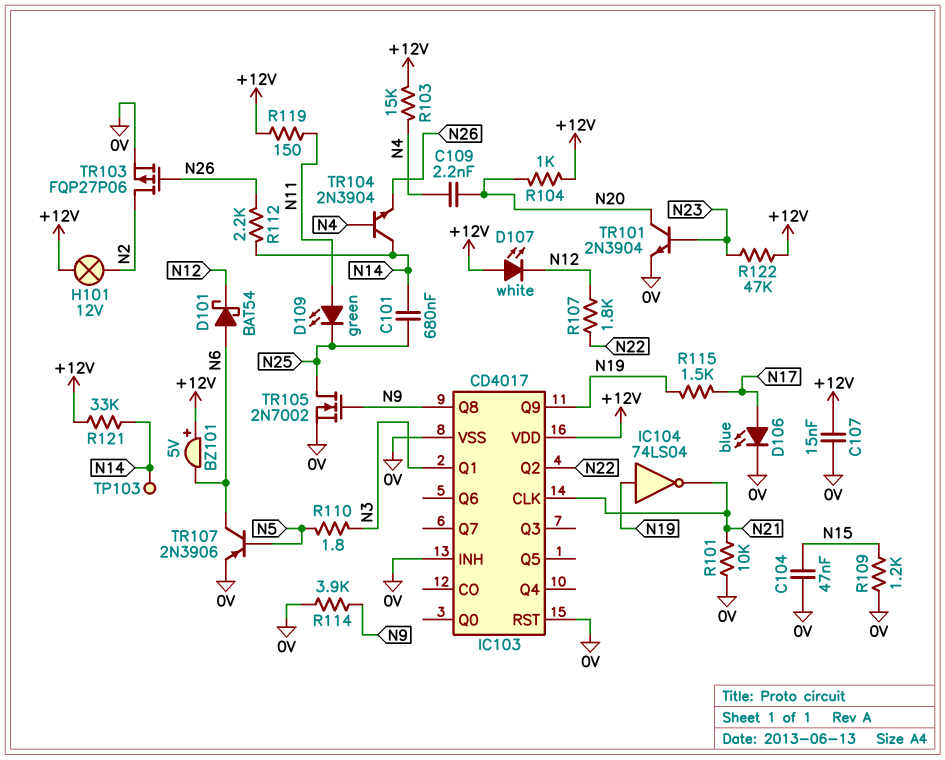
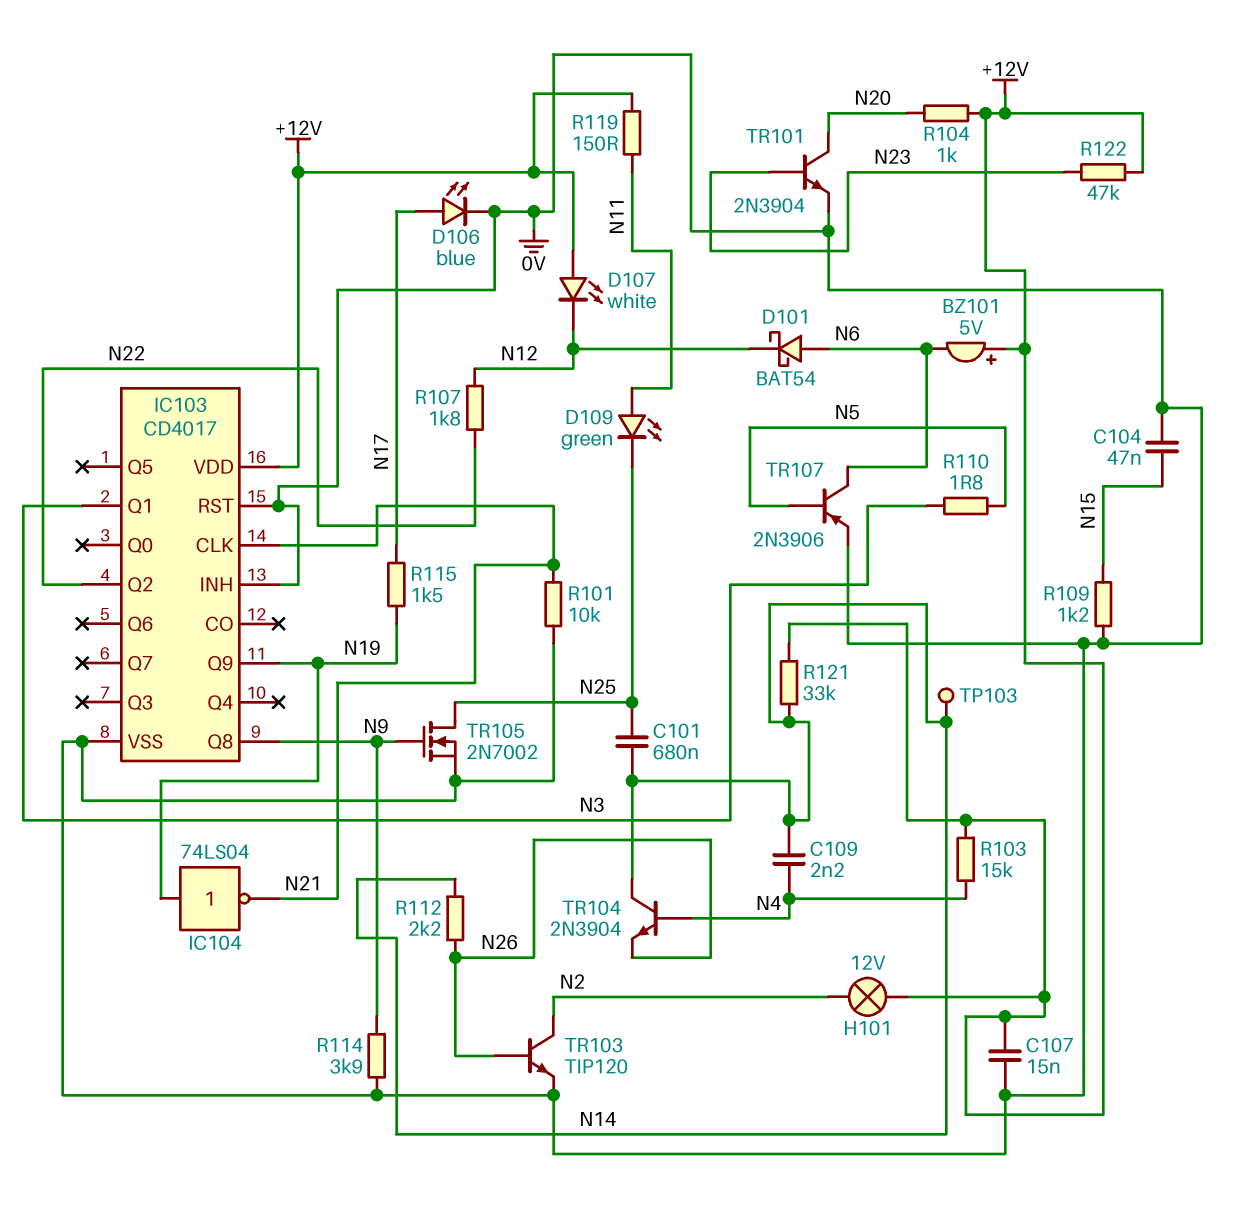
C109: 2.2nF (N4, N20) -> 2.2nF (N4, N14)
TR103: PMOS FQP27P06 (G N26, D N2, S 0V) -> NPN TIP120 (B N26, C N2, E 0V)

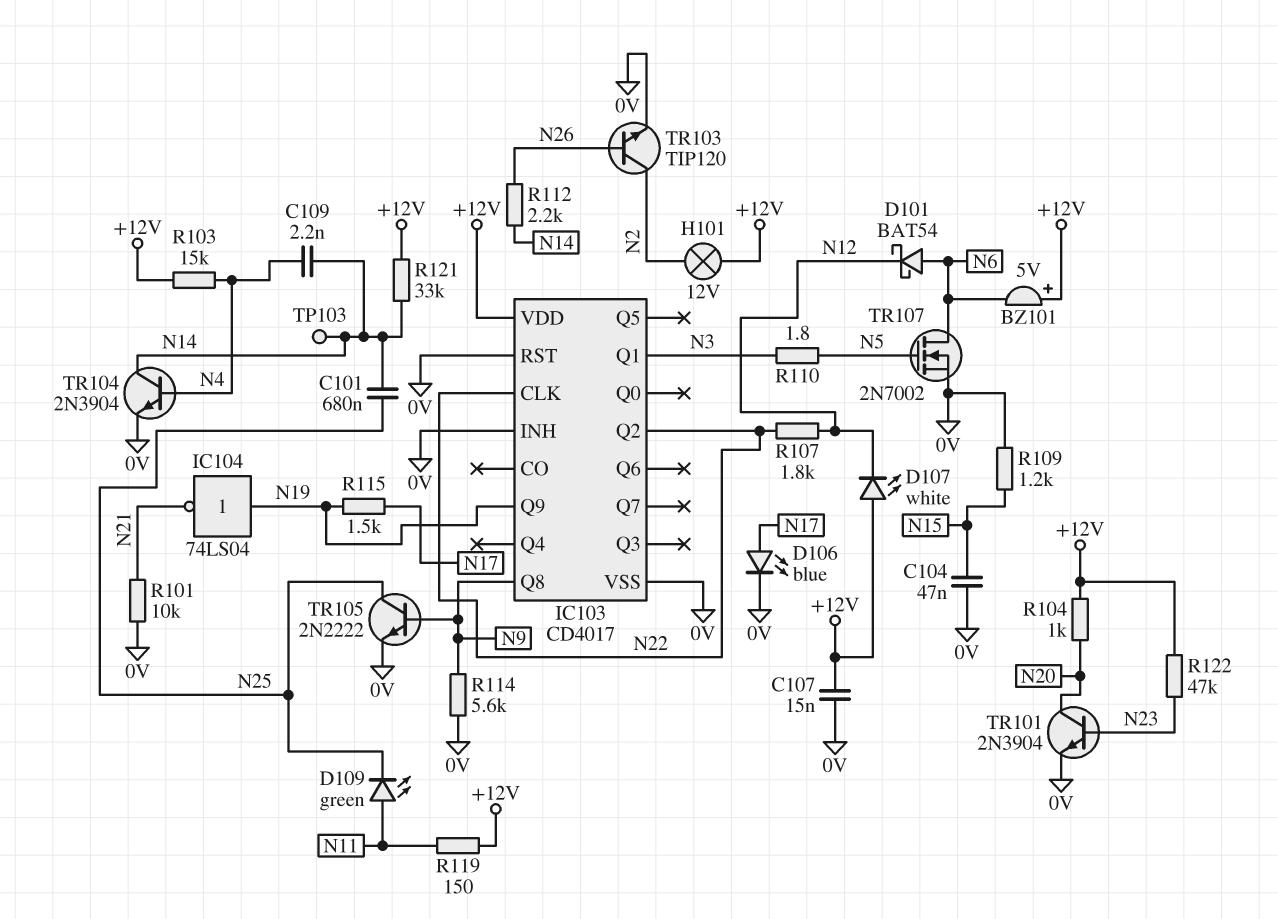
IC103 pin CLK: N21 -> N22
R114: 3.9k (0V, N9) -> 5.6k (0V, N9)
TR104: NPN 2N3904 (B N4, C N14, E N26) -> NPN 2N3904 (B N4, C N14, E 0V)
TR105: NMOS 2N7002 (G N9, D N25, S 0V) -> NPN 2N2222 (B N9, C N25, E 0V)
TR107: PNP 2N3906 (B N5, C N6, E 0V) -> NMOS 2N7002 (G N5, D N6, S 0V)

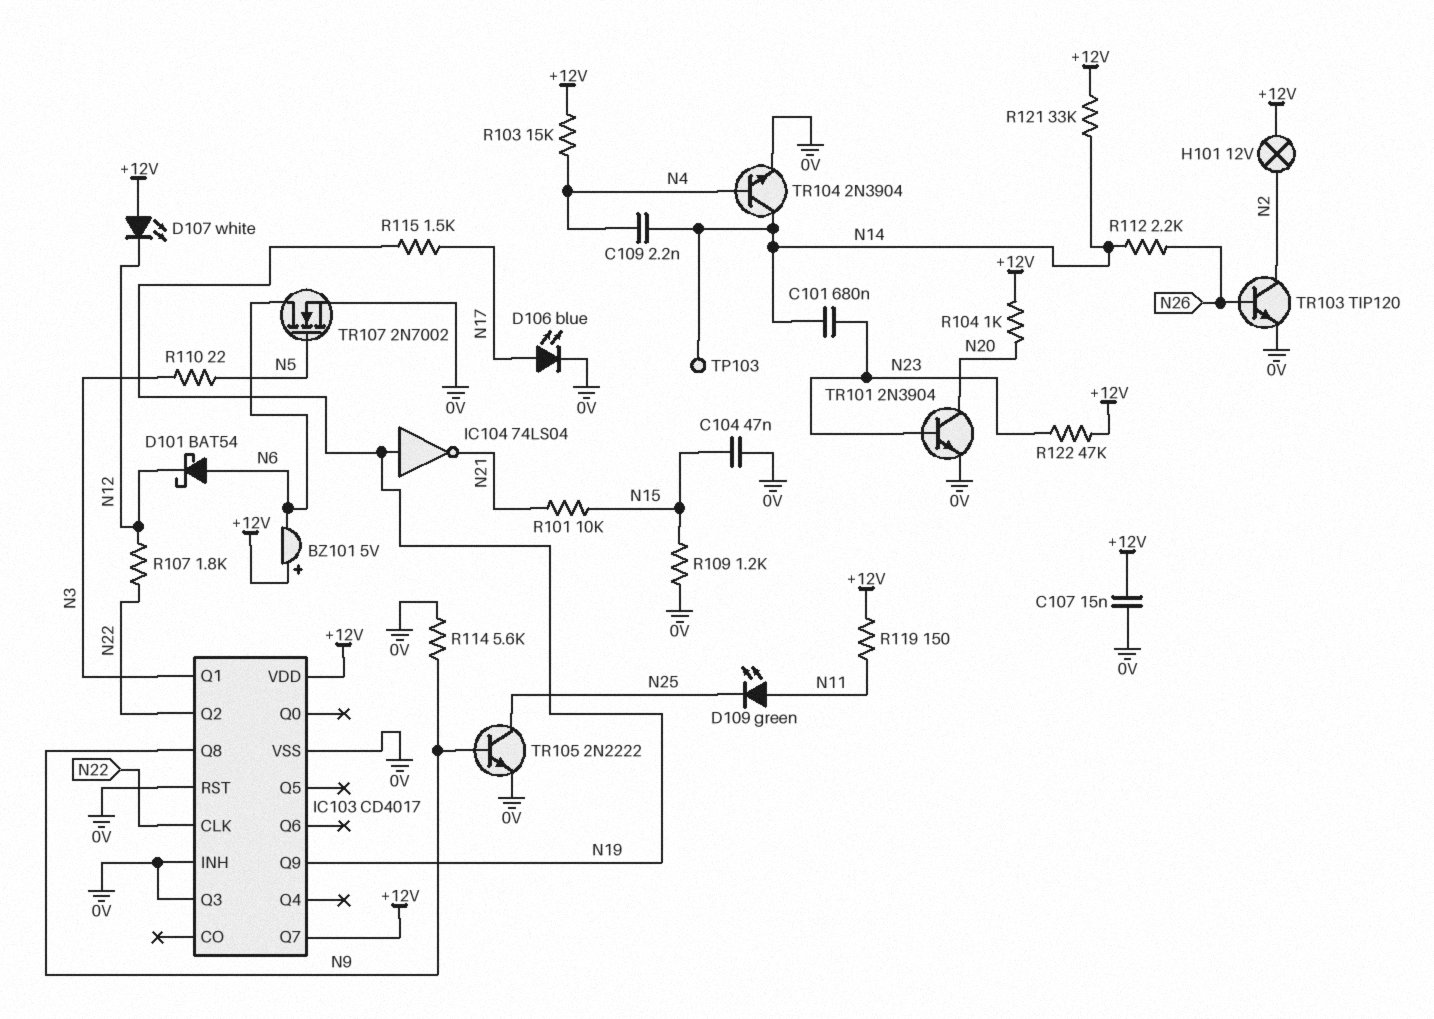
C101: 680nF (N14, N25) -> 680nF (N14, N23)
IC103 pin Q3: none -> 0V
IC103 pin Q7: none -> +12V
R101: 10k (0V, N21) -> 10k (N15, N21)
R110: 1.8 (N3, N5) -> 22 (N3, N5)

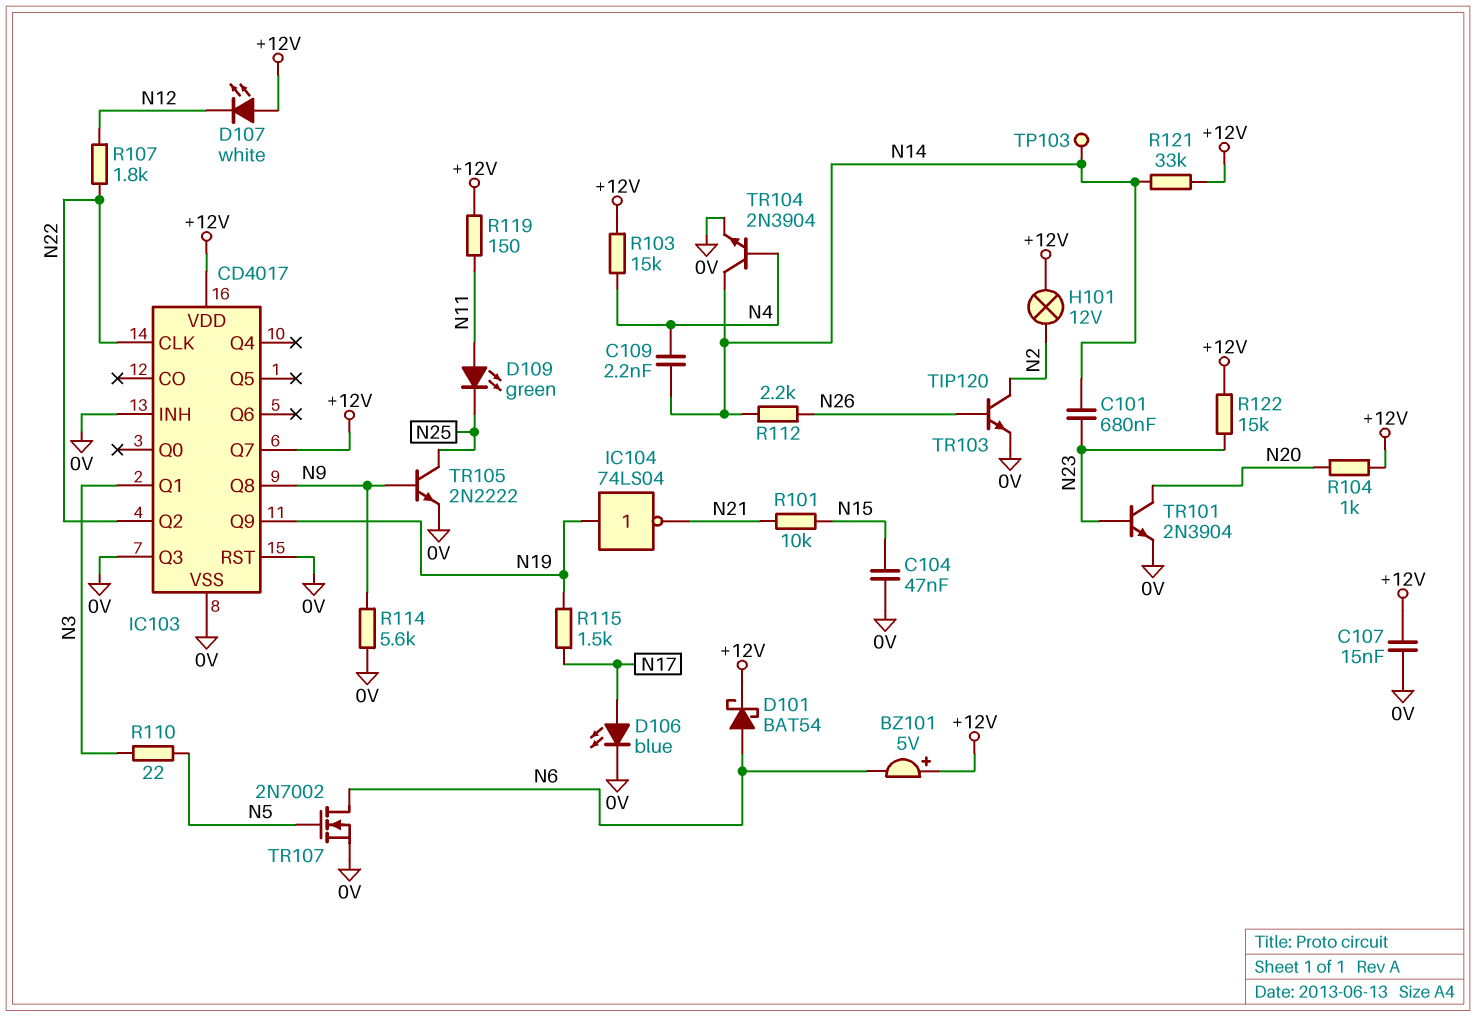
D101: schottky BAT54 (A N6, K N12) -> schottky BAT54 (A N6, K +12V)
R109: 1.2k (0V, N15) -> none
R122: 47k (+12V, N23) -> 15k (+12V, N23)

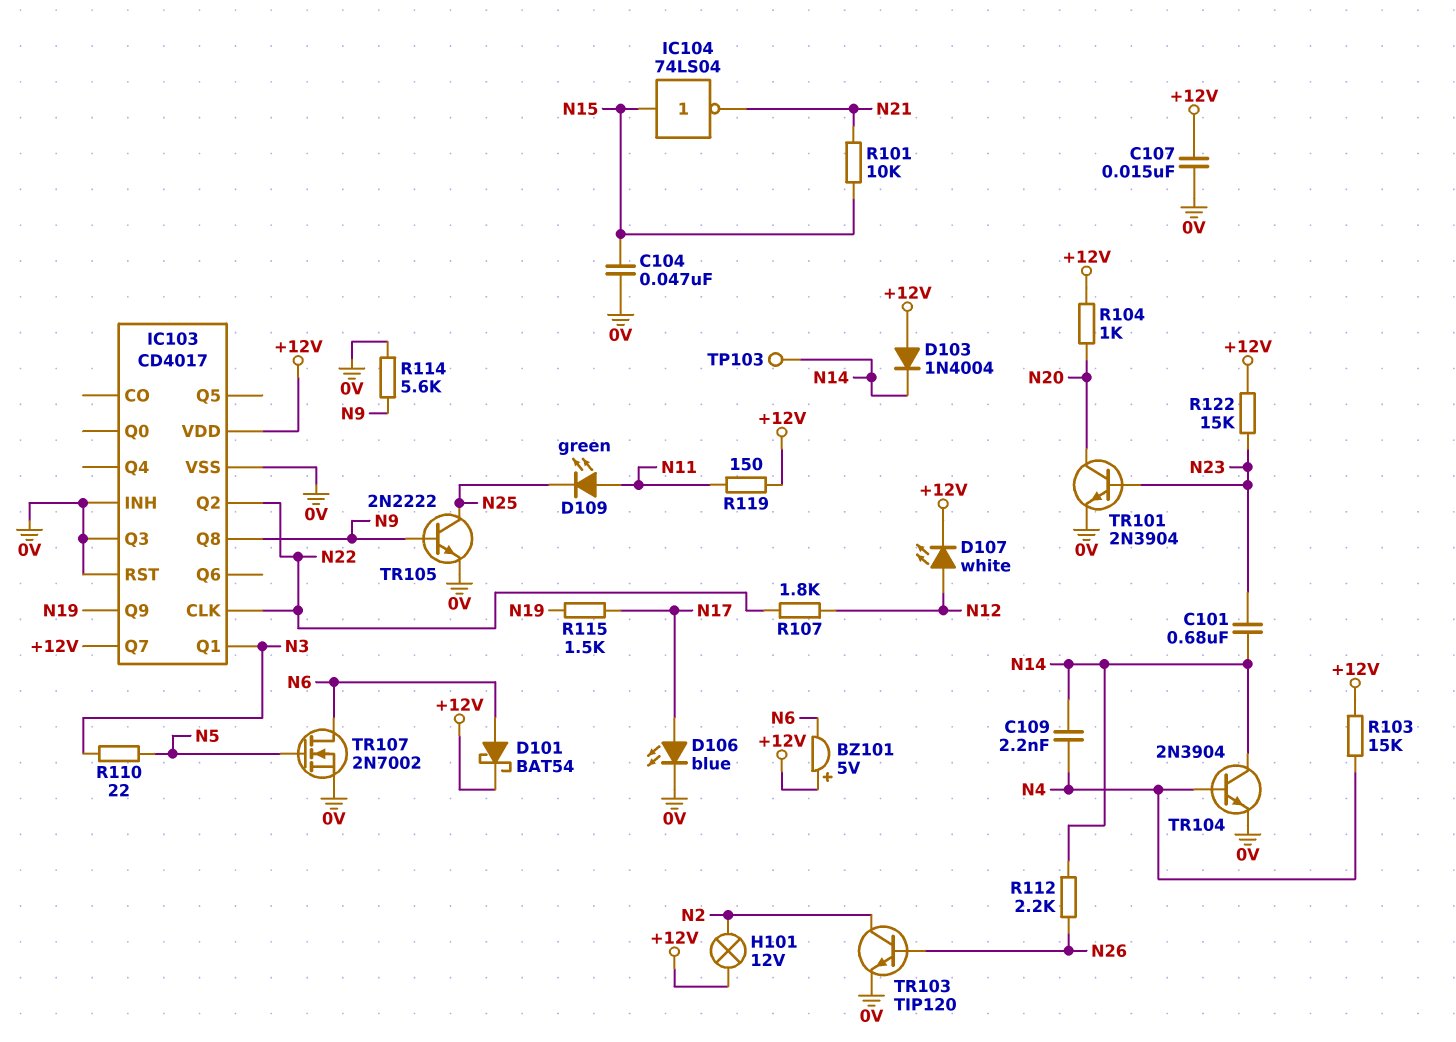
D103: none -> diode 1N4004 (A +12V, K N14)
D107: LED white (A +12V, K N12) -> LED white (A N12, K +12V)
IC104: NOT 74LS04 (in N19, out N21) -> NOT 74LS04 (in N15, out N21)
R121: 33k (+12V, N14) -> none

